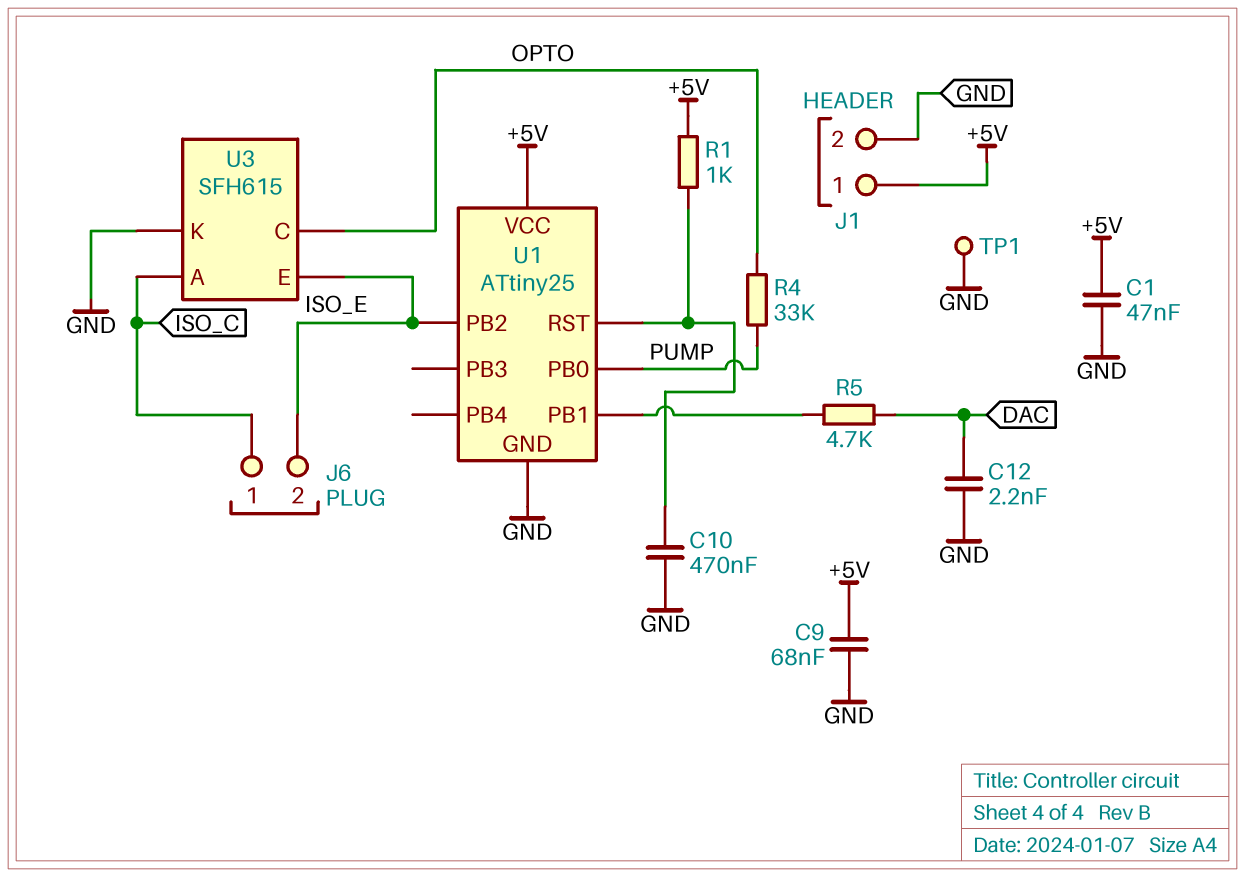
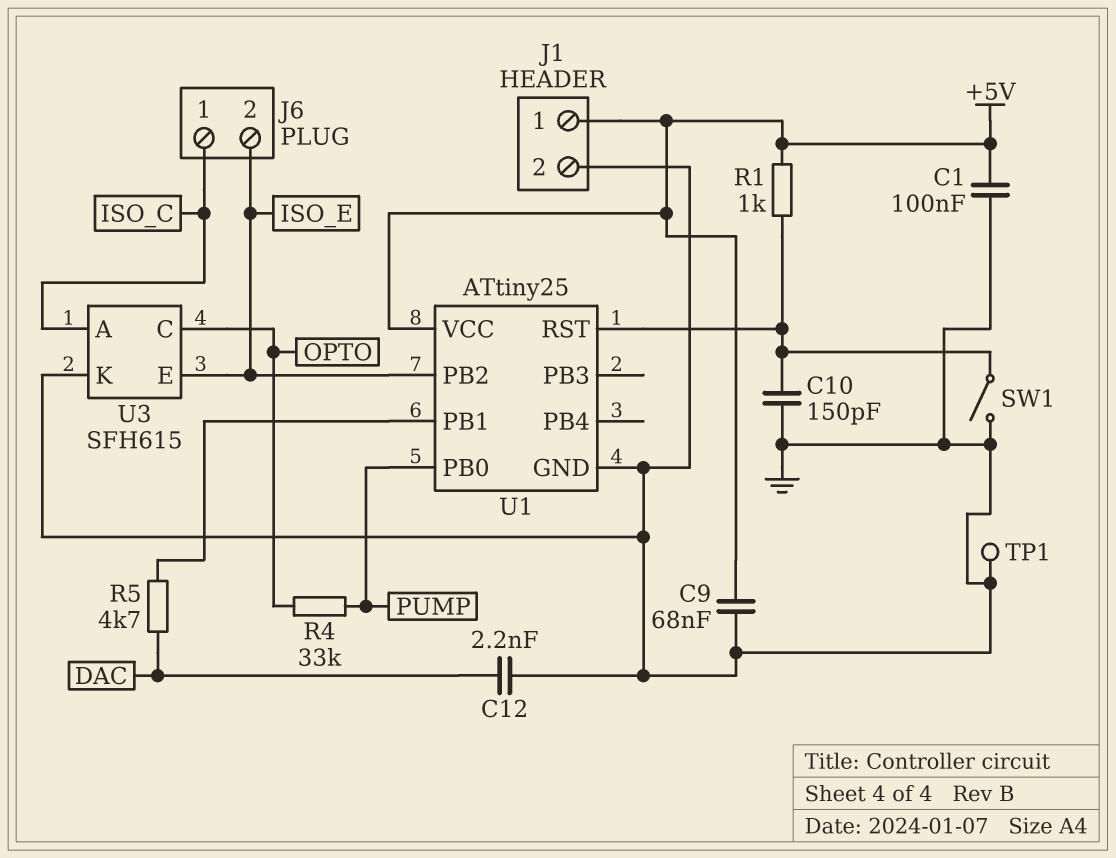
C1: 47nF (+5V, GND) -> 100nF (+5V, GND)
C10: 470nF (GND, U1/RST) -> 150pF (GND, U1/RST)
SW1: none -> switch (GND, U1/RST)

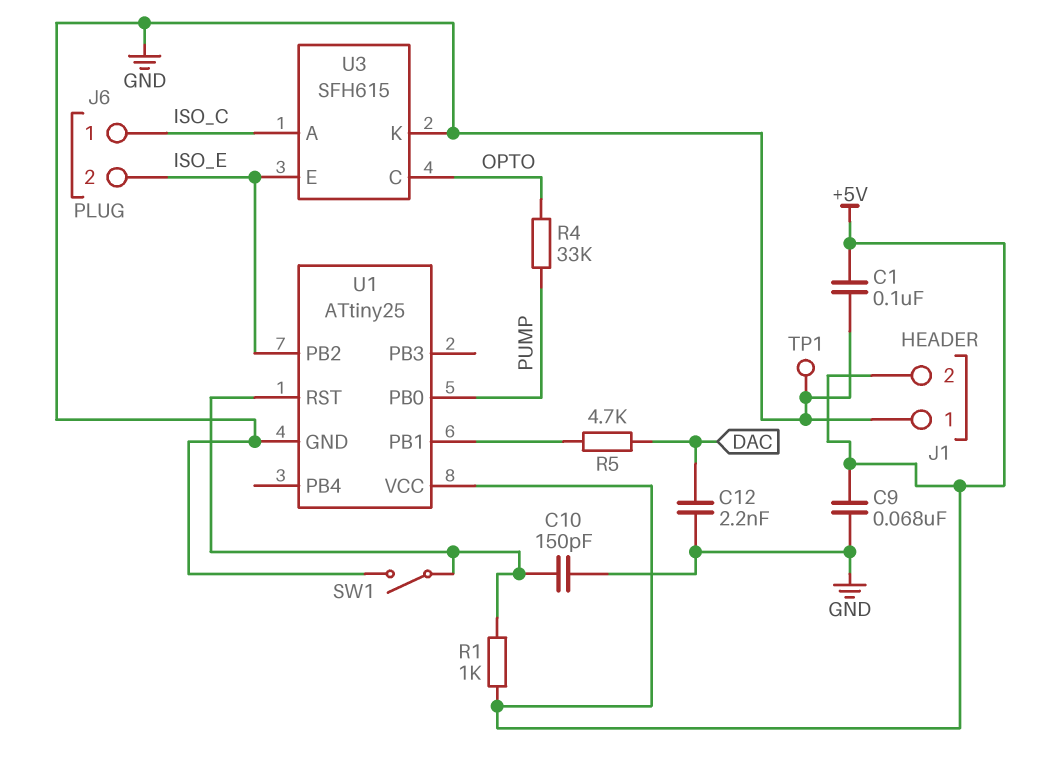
J1 pin 1: +5V -> GND
J1 pin 2: GND -> +5V

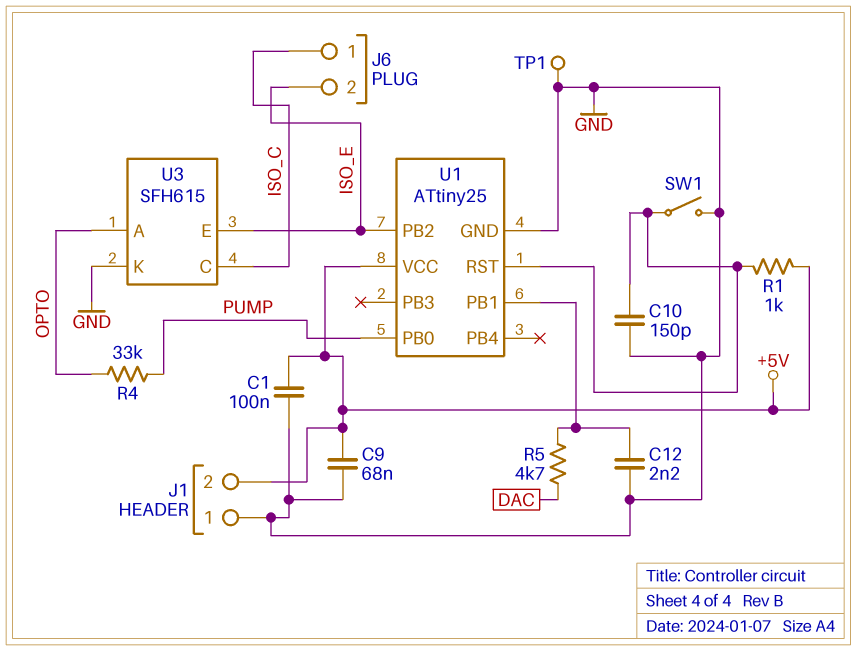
C12: 2.2nF (DAC, GND) -> 2.2nF (GND, U1/PB1)
U3 pin A: ISO_C -> OPTO
U3 pin C: OPTO -> ISO_C

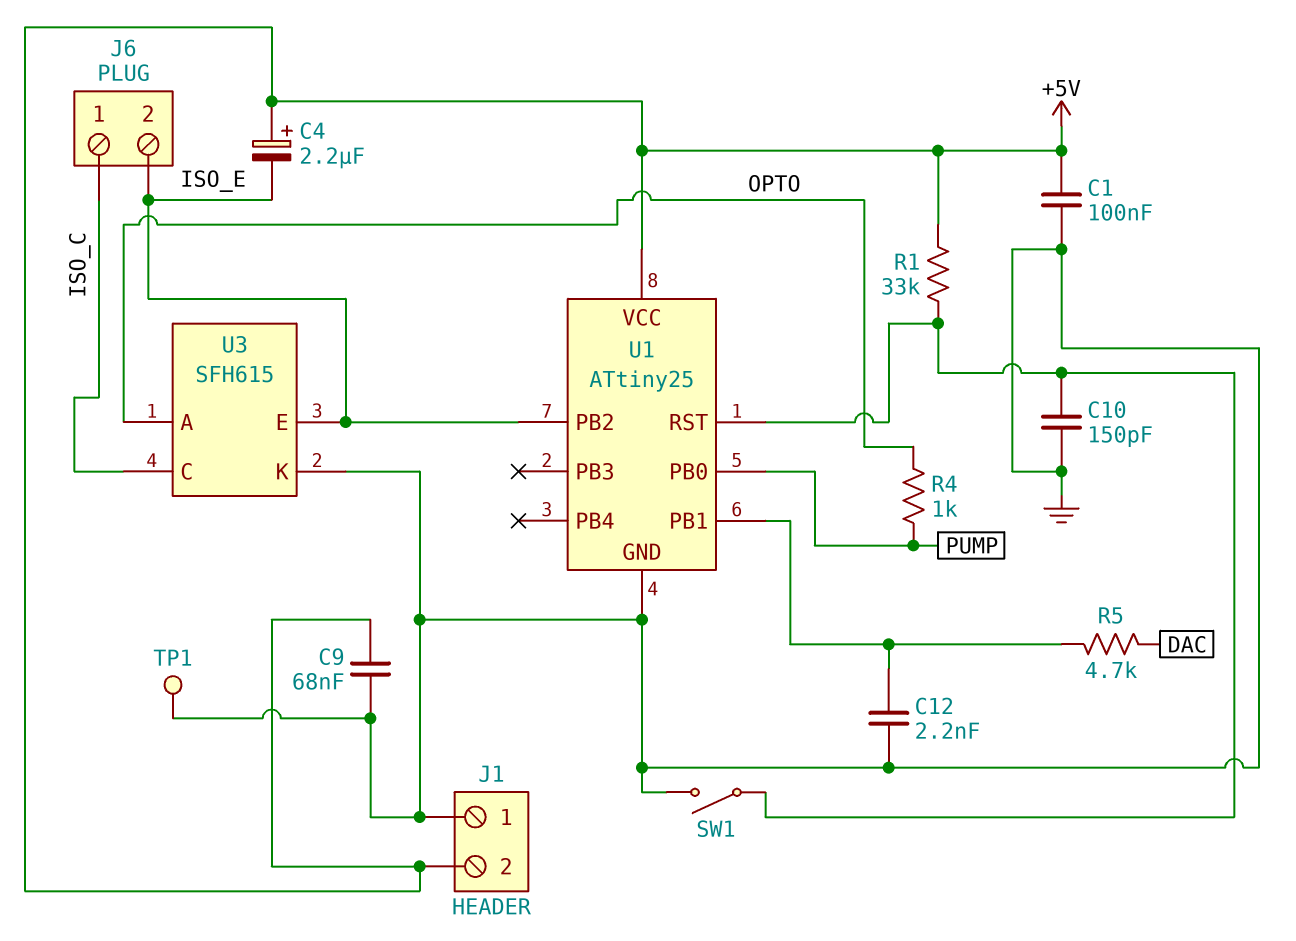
C4: none -> 2.2uF (plus +5V, minus ISO_E)
R1: 1k (+5V, U1/RST) -> 33k (+5V, U1/RST)
R4: 33k (OPTO, PUMP) -> 1k (OPTO, PUMP)

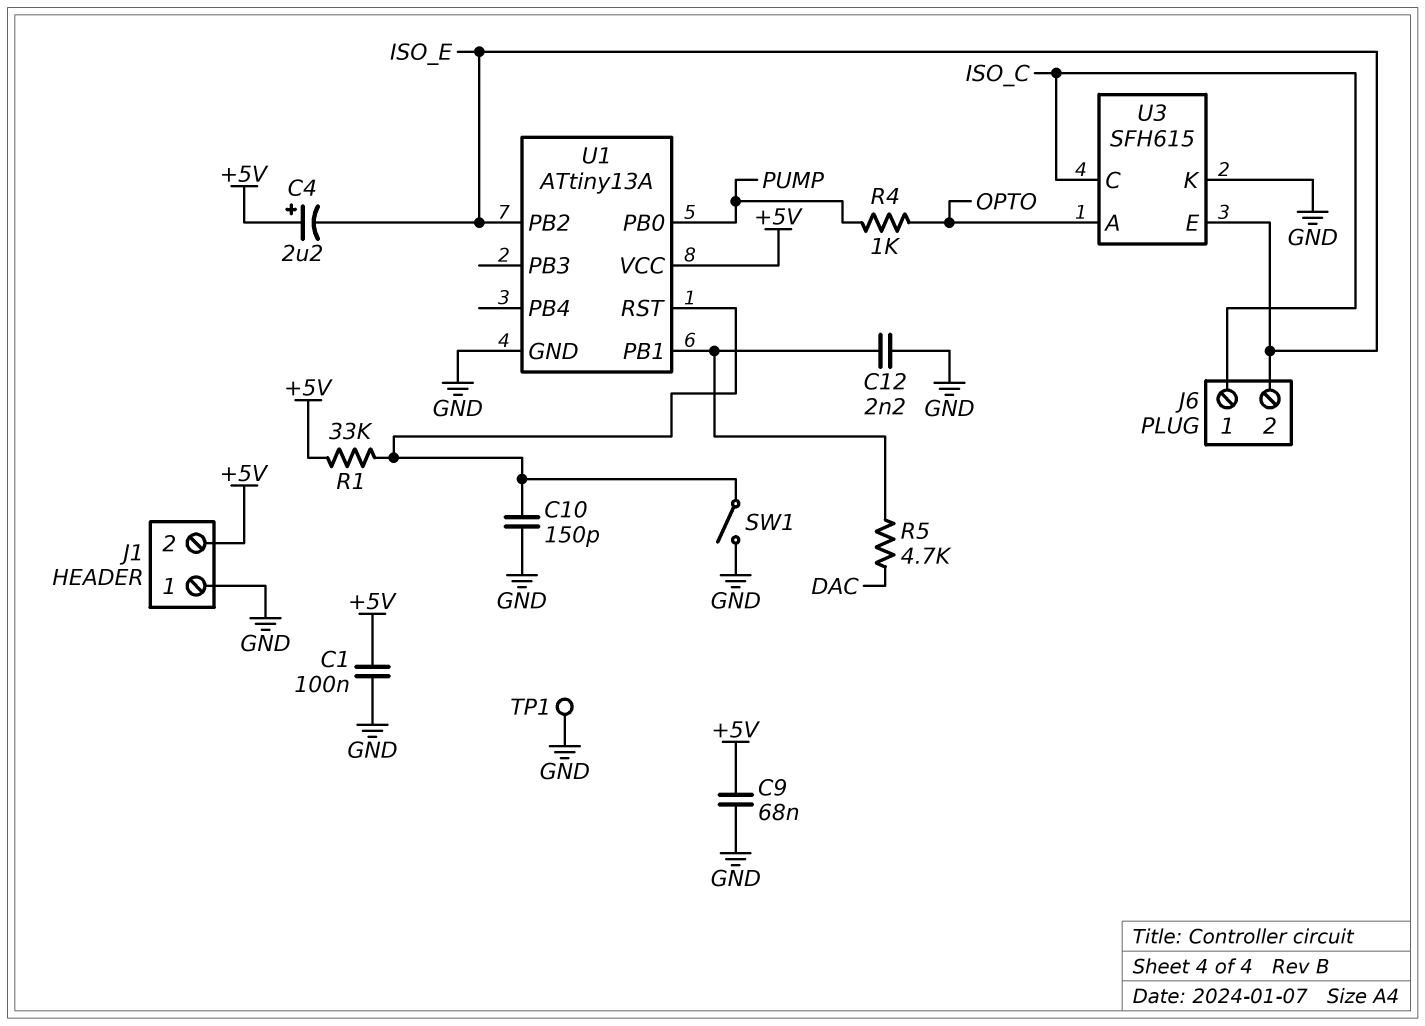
U1: ATtiny25 -> ATtiny13A

